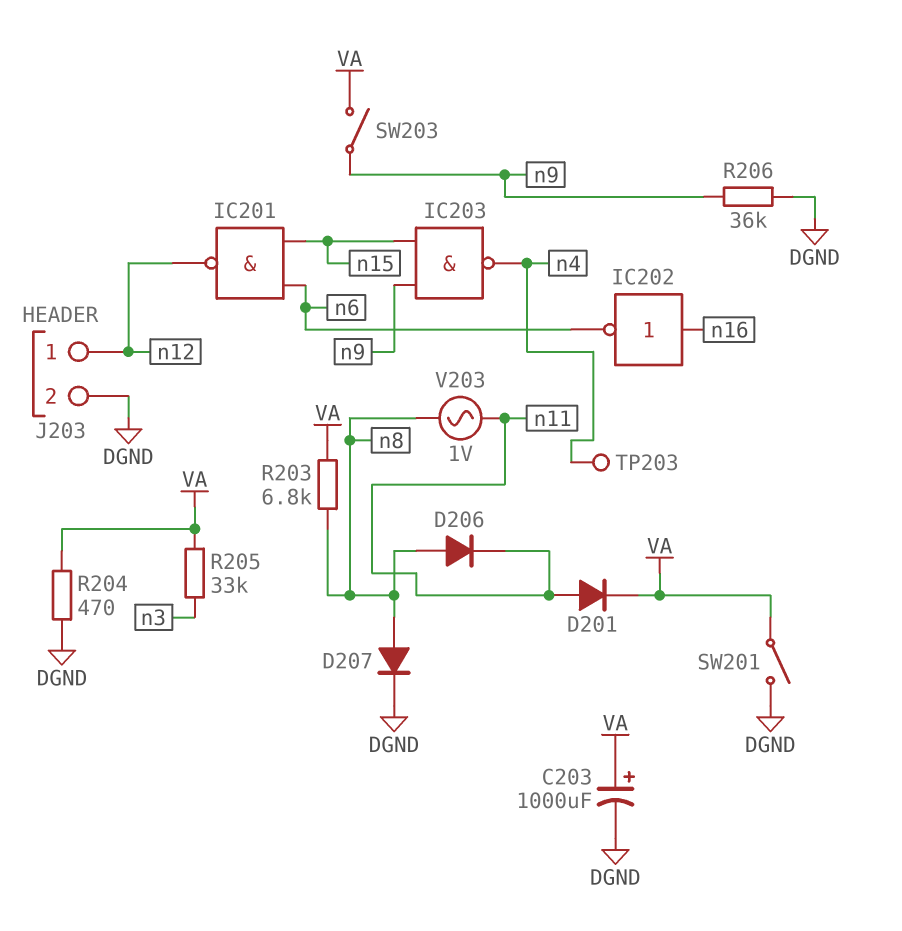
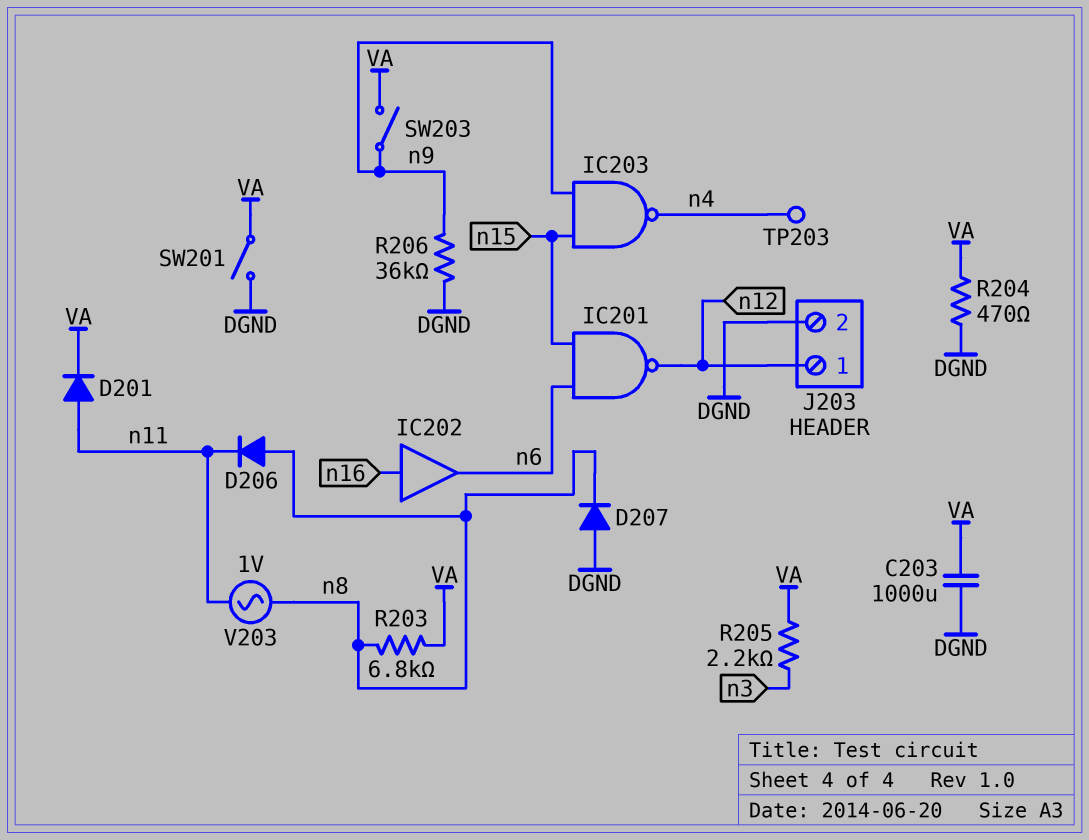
C203: 1000uF (plus VA, minus DGND) -> 1000uF (DGND, VA)
D207: diode (A n8, K DGND) -> diode (A DGND, K n8)
IC202: NOT (in n16, out n6) -> buffer (in n16, out n6)
R205: 33k (VA, n3) -> 2.2k (VA, n3)

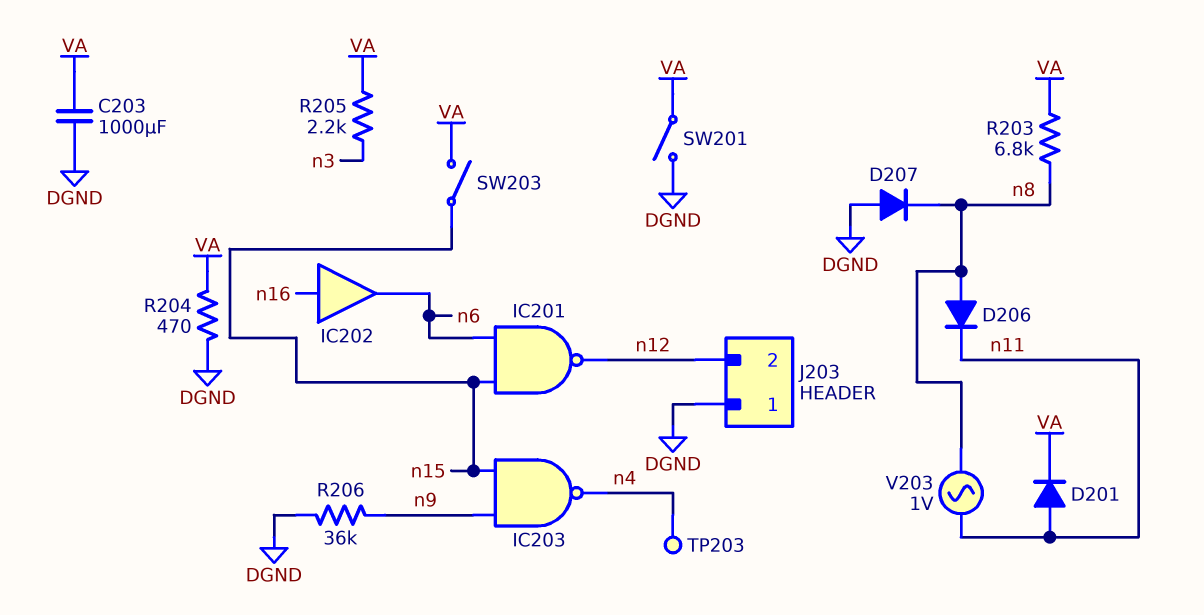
J203 pin 1: n12 -> DGND
J203 pin 2: DGND -> n12
SW203: switch (VA, n9) -> switch (VA, n15)

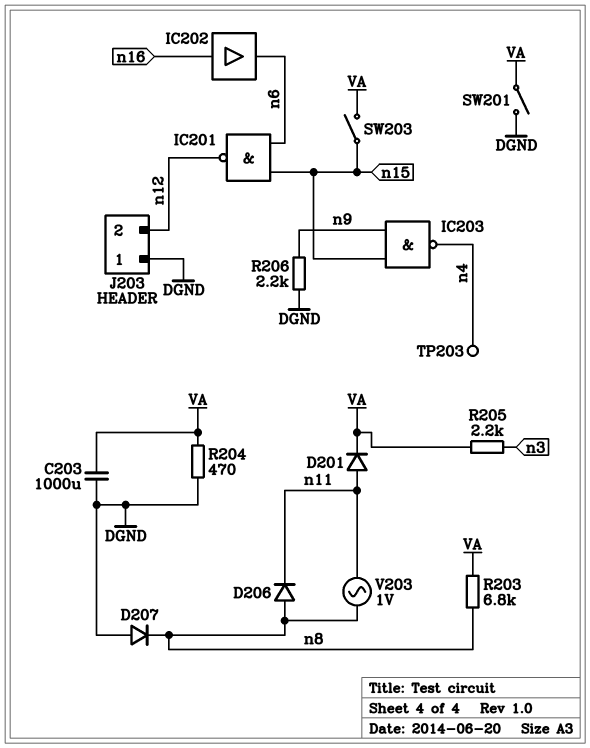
R206: 36k (DGND, n9) -> 2.2k (DGND, n9)

